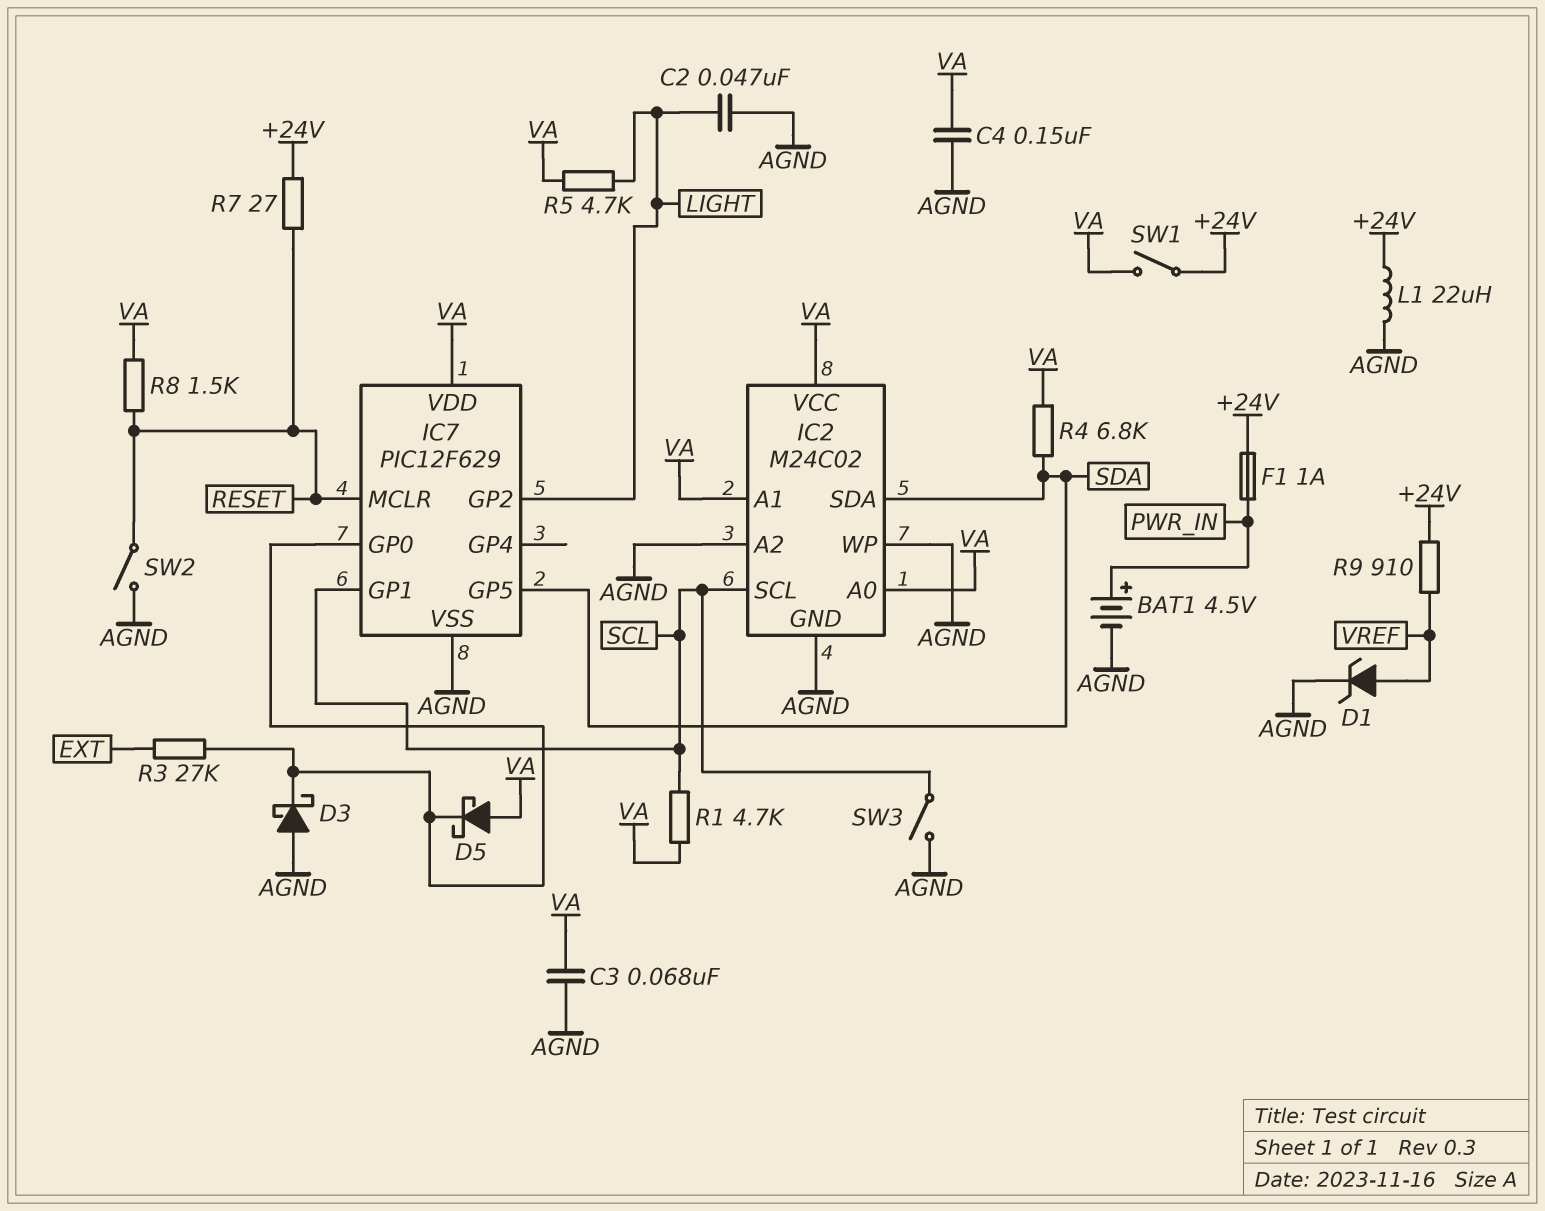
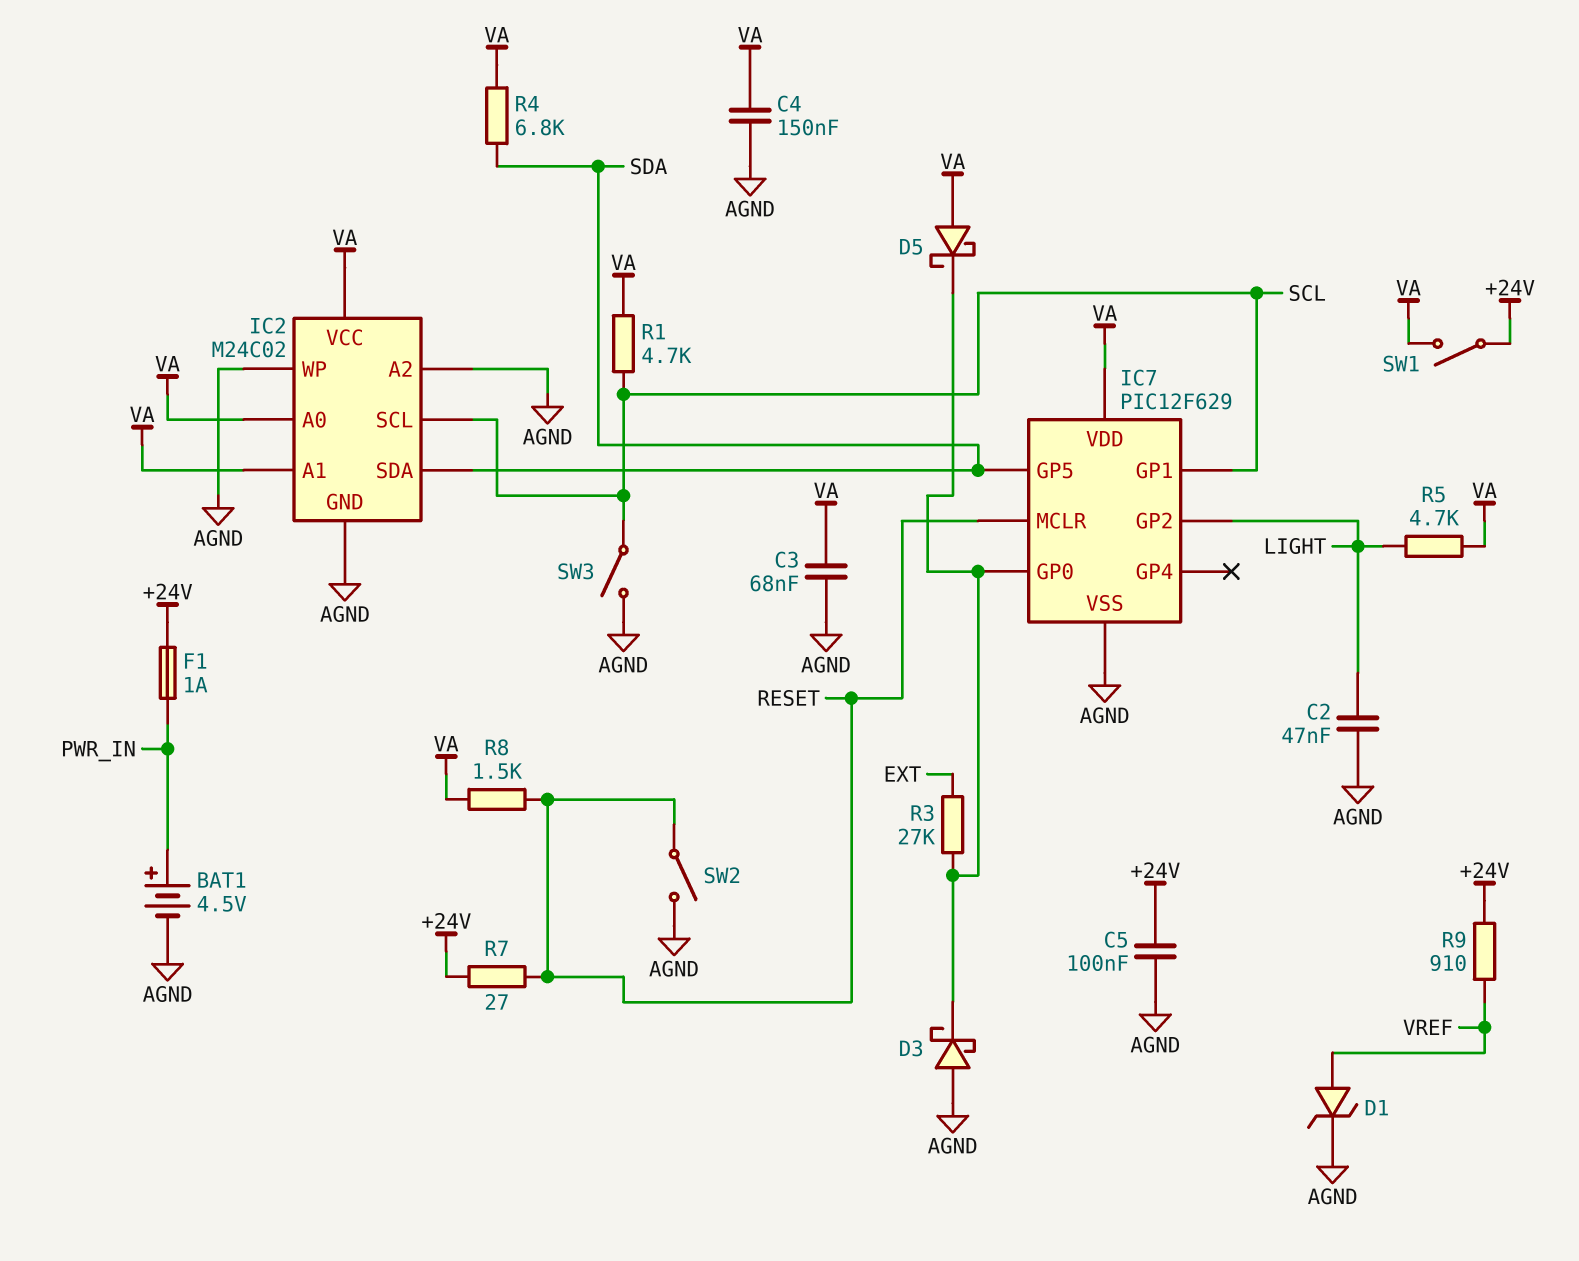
C5: none -> 100nF (+24V, AGND)
L1: 22uH (+24V, AGND) -> none

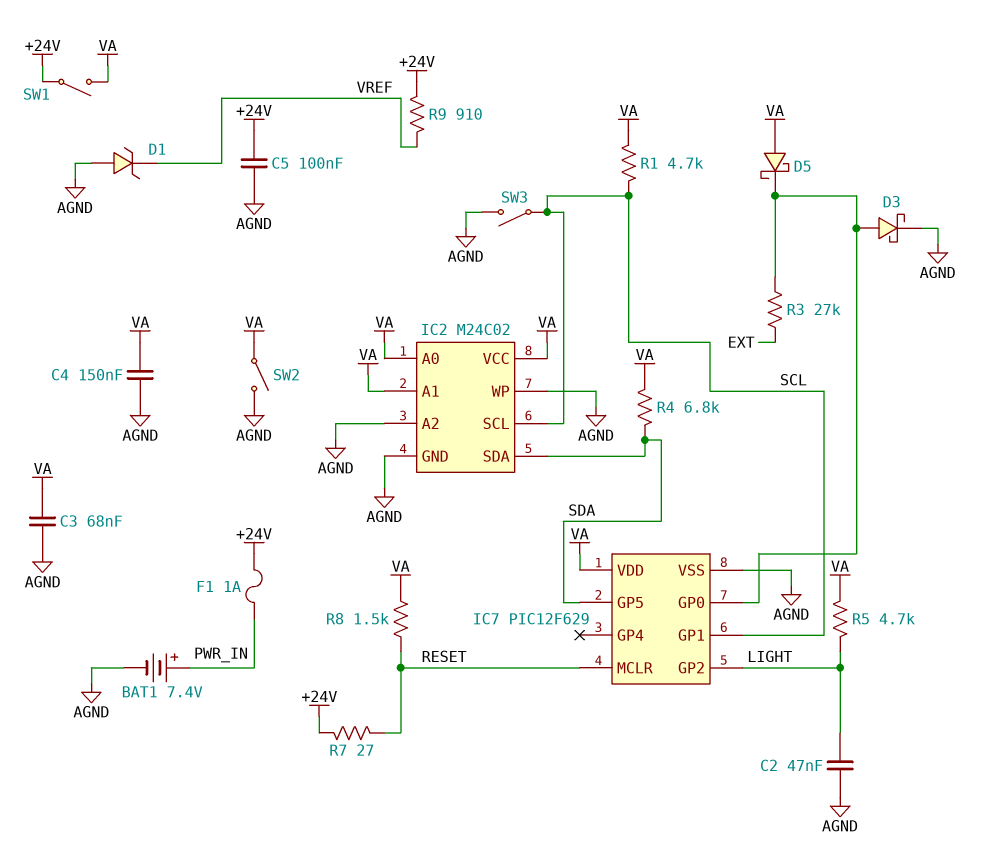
BAT1: 4.5V (plus PWR_IN, minus AGND) -> 7.4V (plus PWR_IN, minus AGND)
D1: zener (A VREF, K AGND) -> zener (A AGND, K VREF)
D3: schottky (A AGND, K IC7/GP0) -> schottky (A IC7/GP0, K AGND)
SW2: switch (AGND, RESET) -> switch (AGND, VA)

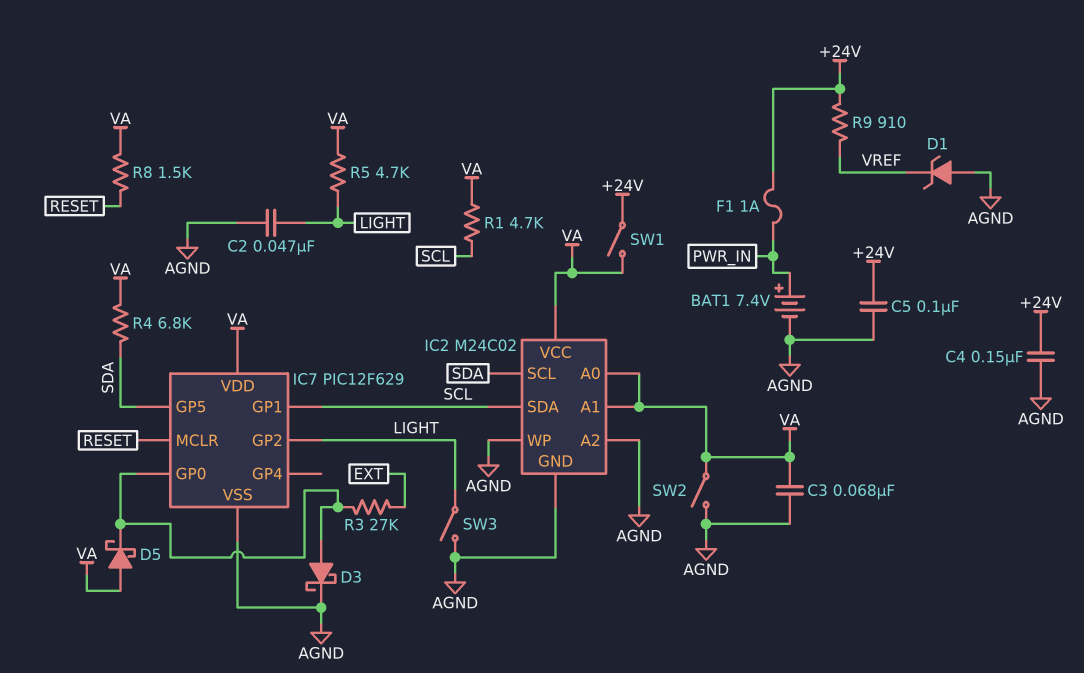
C4: 150nF (AGND, VA) -> 150nF (+24V, AGND)
IC2 pin SCL: SCL -> SDA
IC2 pin SDA: SDA -> SCL
R7: 27 (+24V, RESET) -> none
SW3: switch (AGND, SCL) -> switch (AGND, LIGHT)

